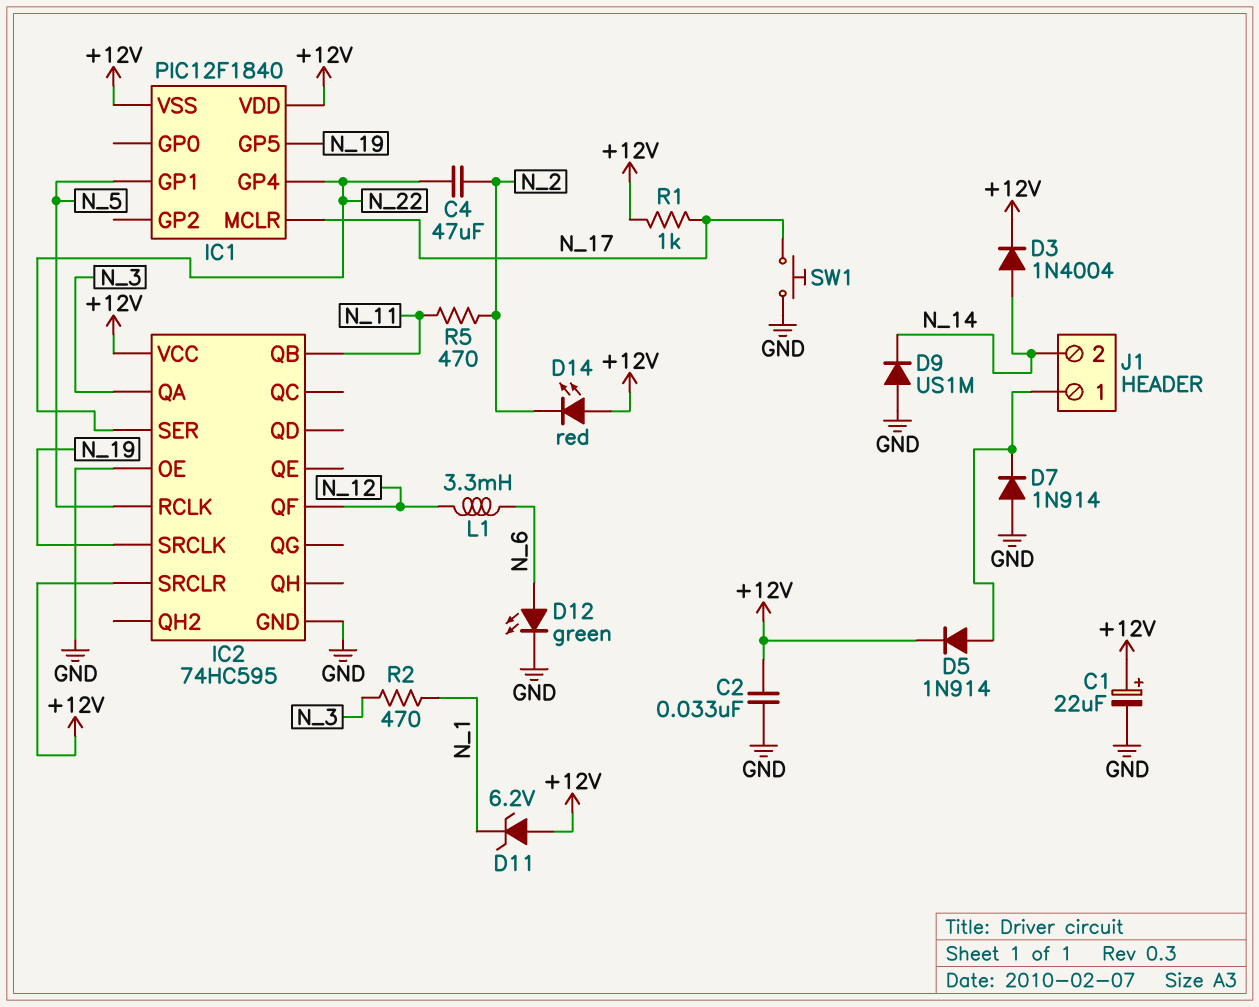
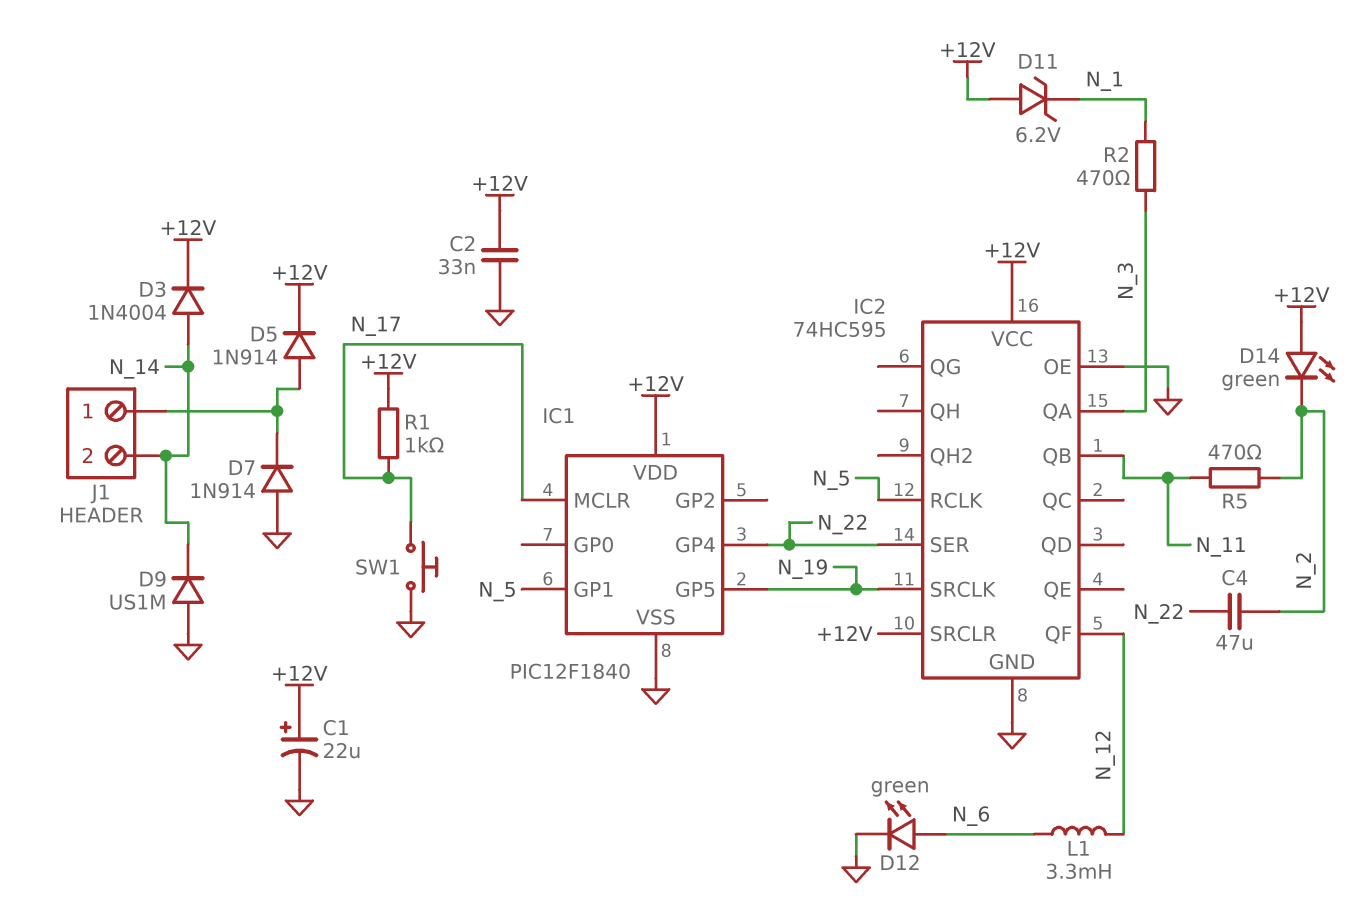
D14: LED red (A +12V, K N_2) -> LED green (A +12V, K N_2)
IC1 pin VSS: +12V -> GND

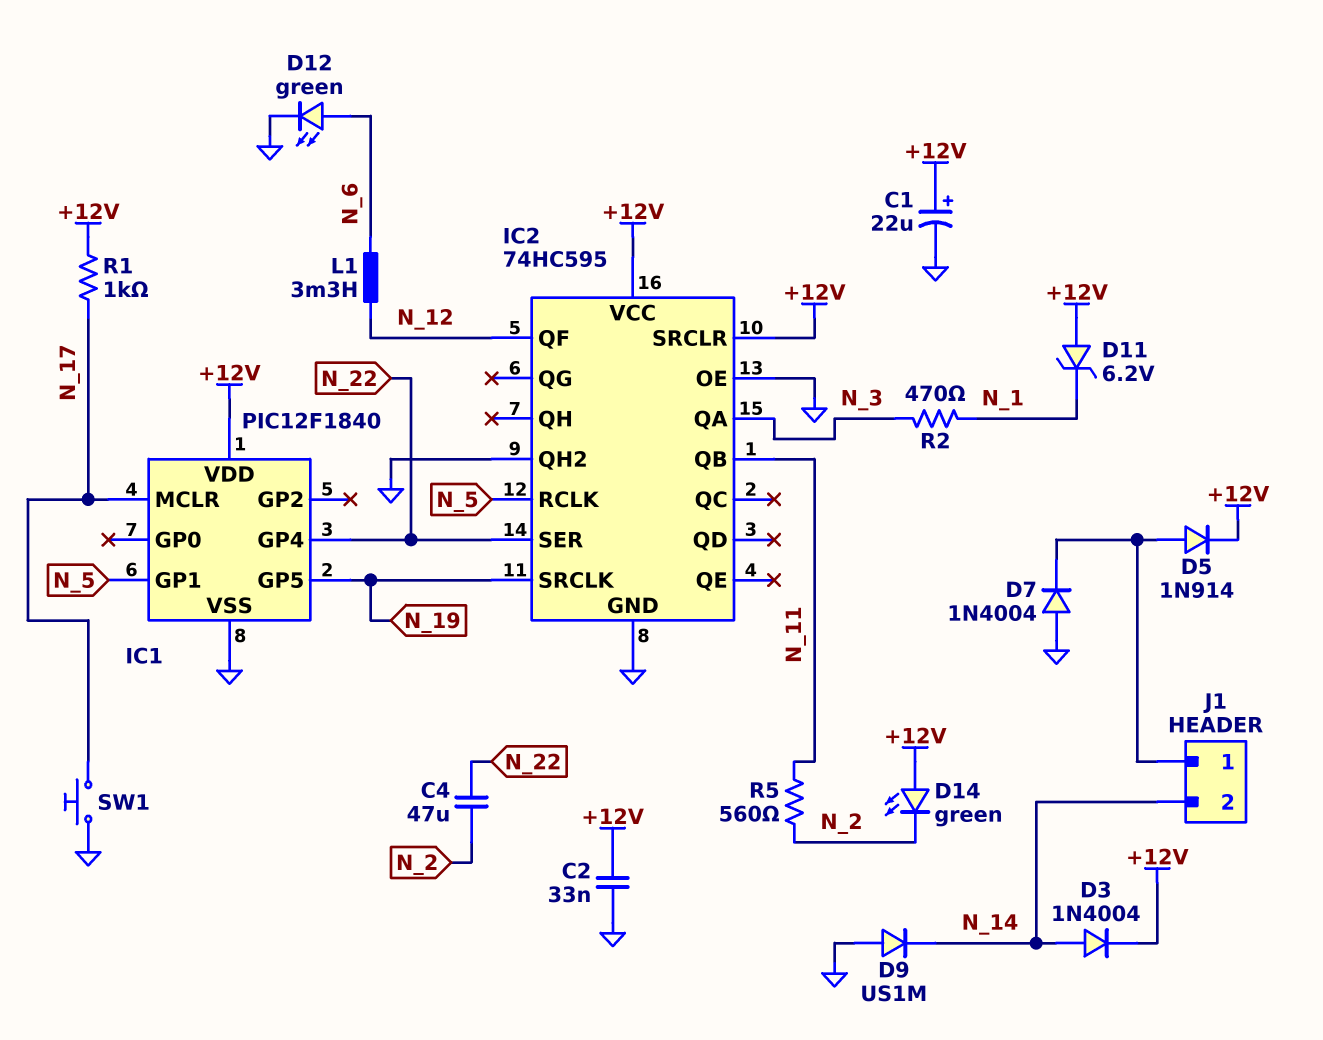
D7: diode 1N914 (A GND, K J1/1) -> diode 1N4004 (A GND, K J1/1)
IC2 pin QH2: none -> GND
R5: 470 (N_2, N_11) -> 560 (N_2, N_11)

